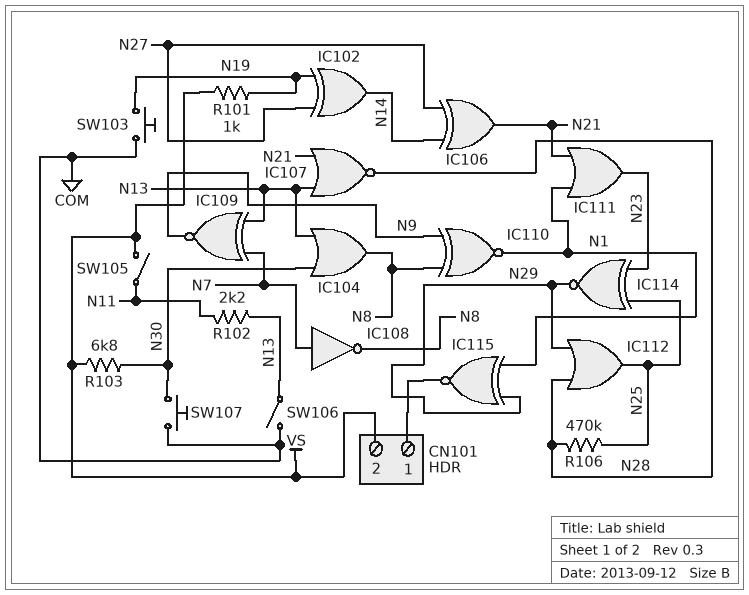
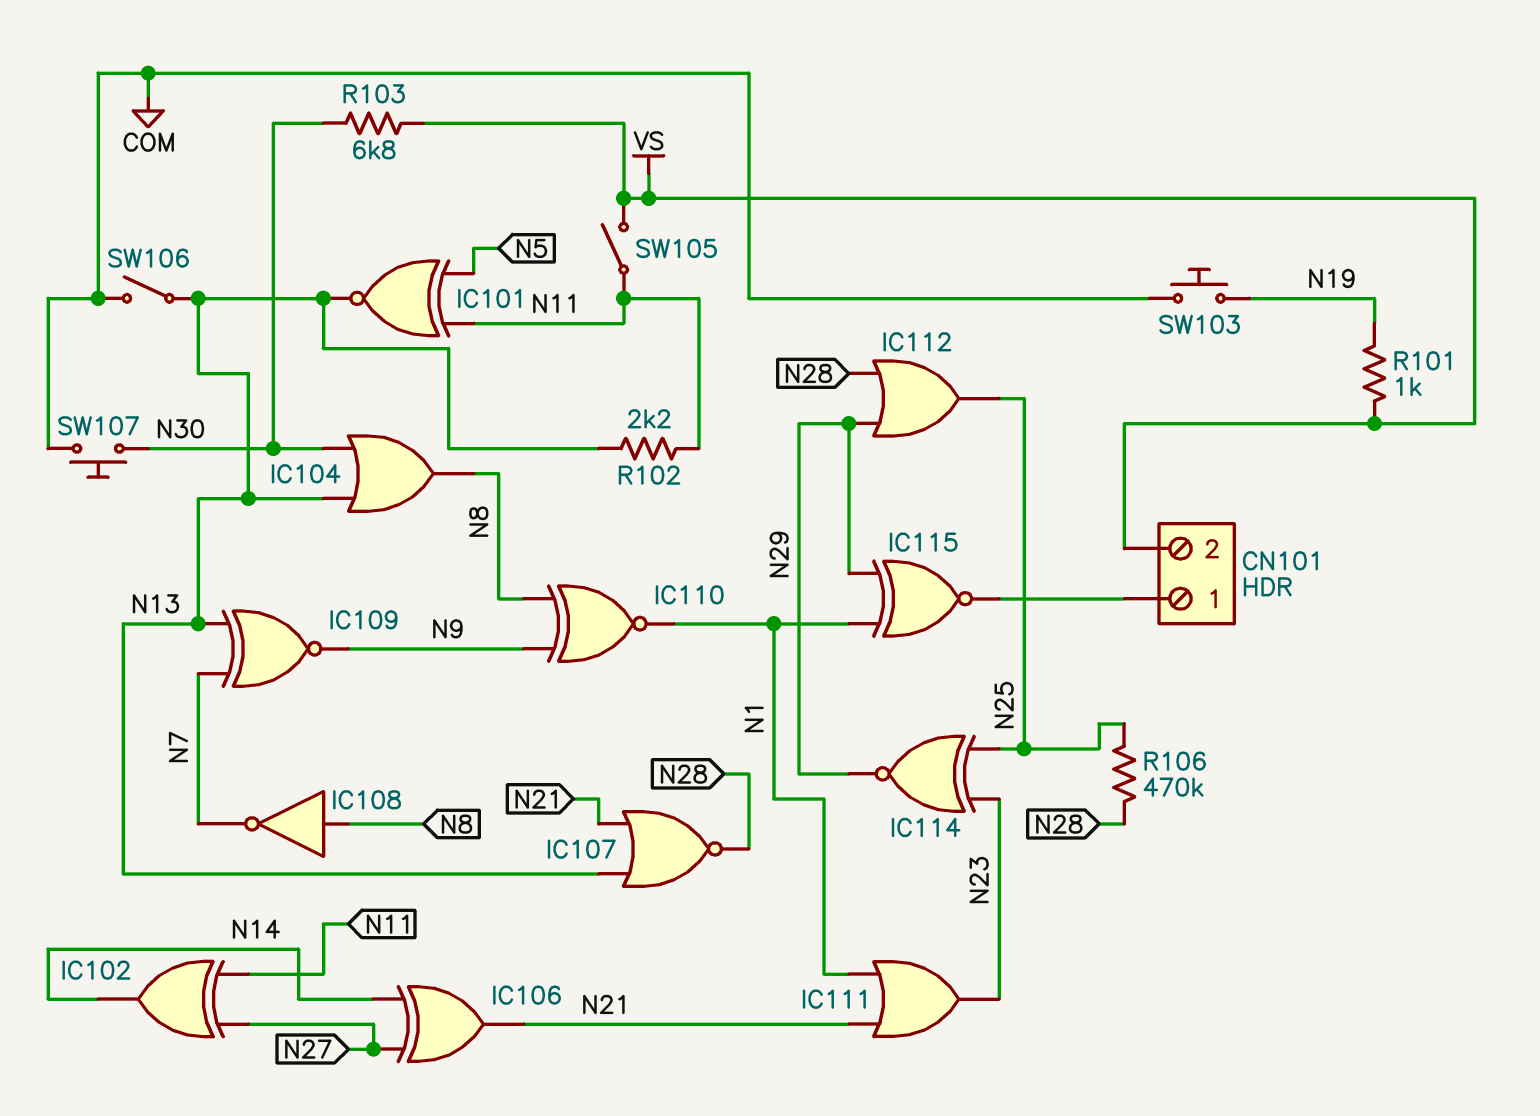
IC101: none -> XNOR (in N5, in N11, out N13)
IC102: XOR (in N19, in N27, out N14) -> XOR (in N11, in N27, out N14)
IC108: NOT (in N7, out N8) -> NOT (in N8, out N7)

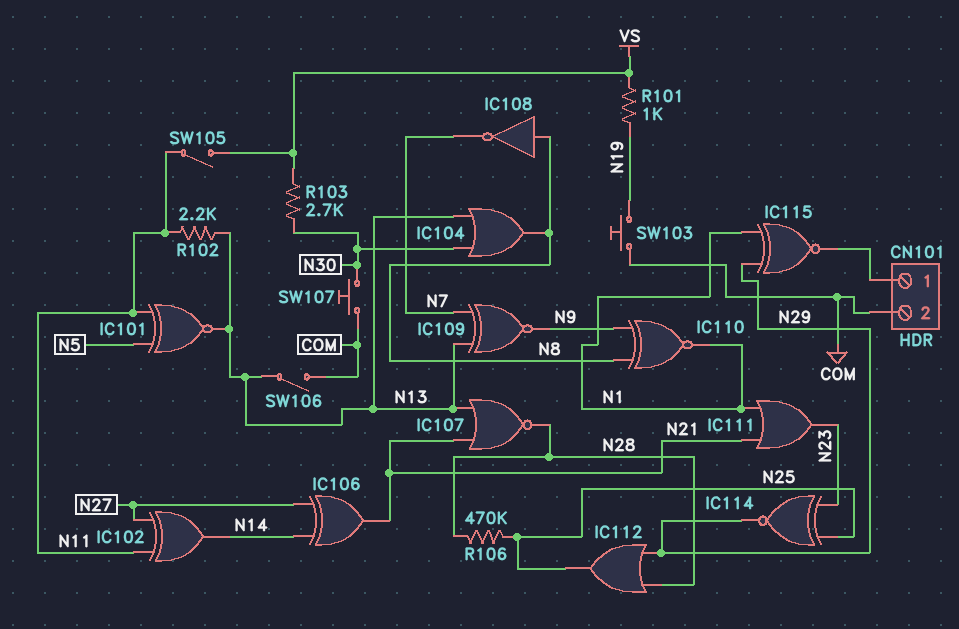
CN101 pin 2: VS -> COM
R103: 6.8k (N30, VS) -> 2.7k (N30, VS)

